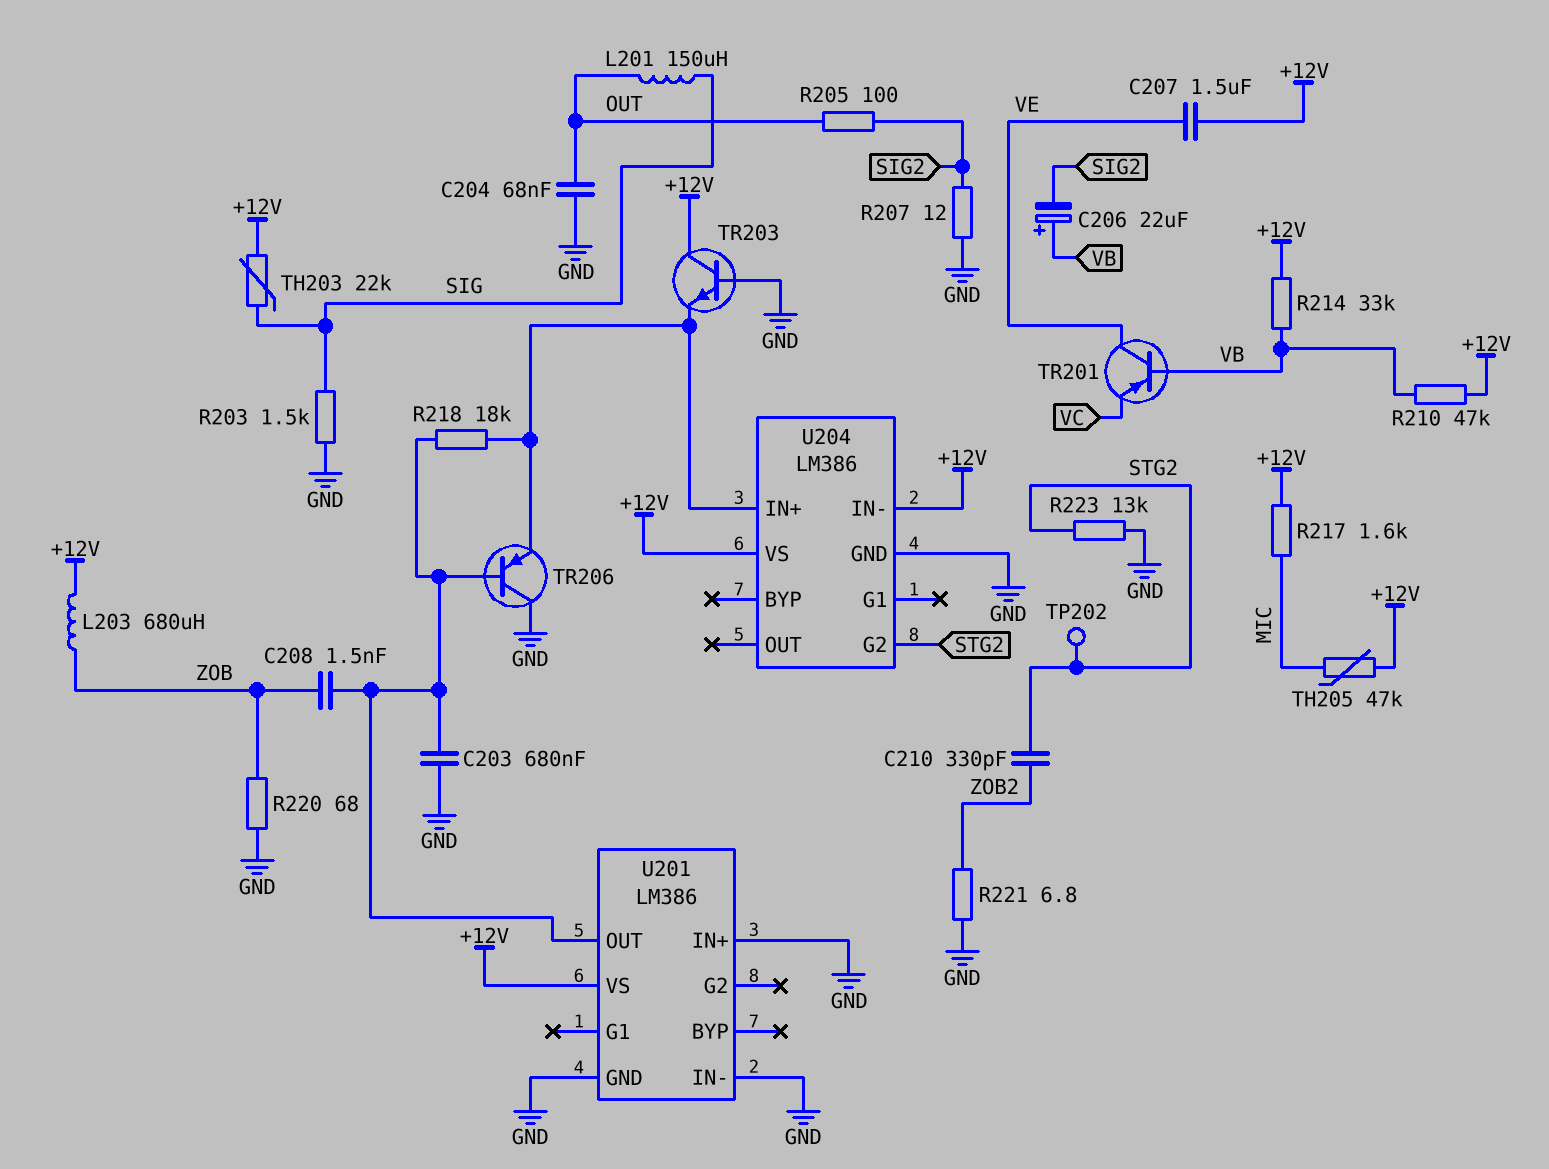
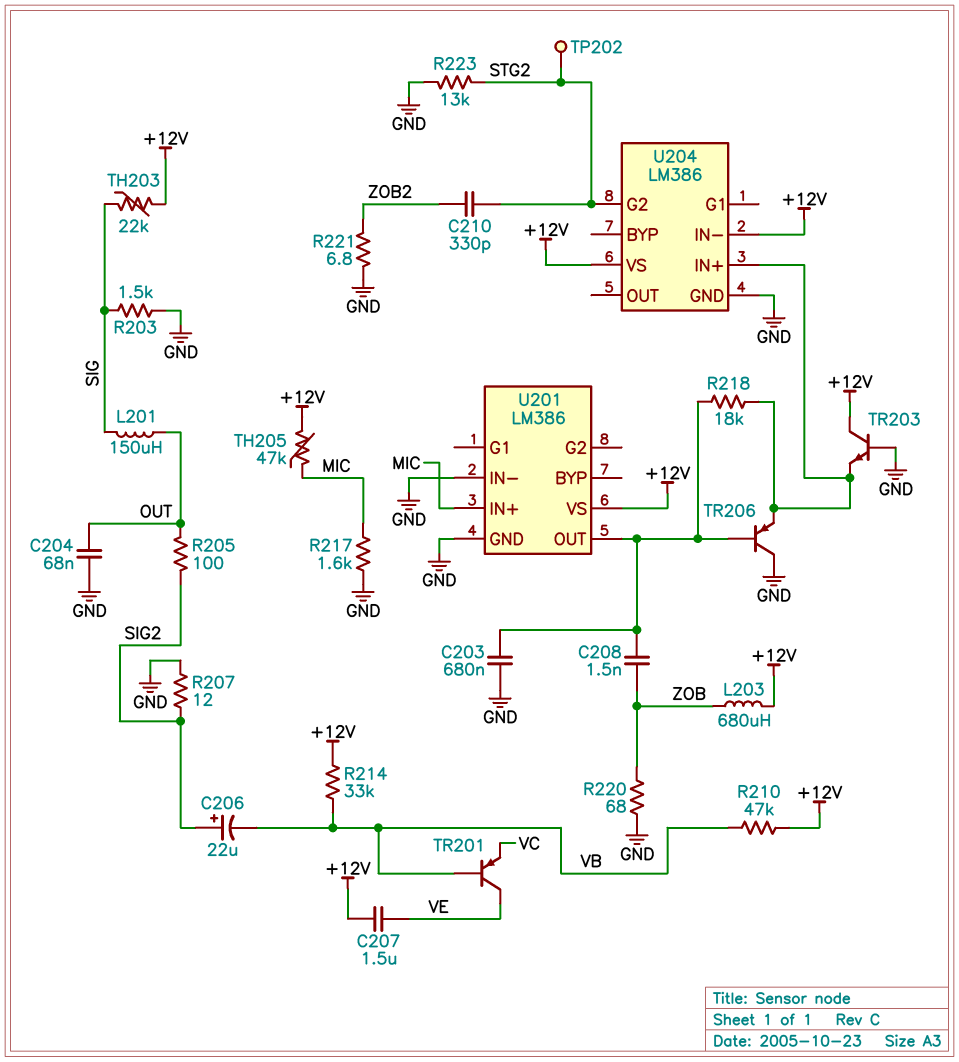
C206: 22uF (plus VB, minus SIG2) -> 22uF (plus SIG2, minus VB)
R217: 1.6k (+12V, MIC) -> 1.6k (GND, MIC)
U201 pin IN+: GND -> MIC

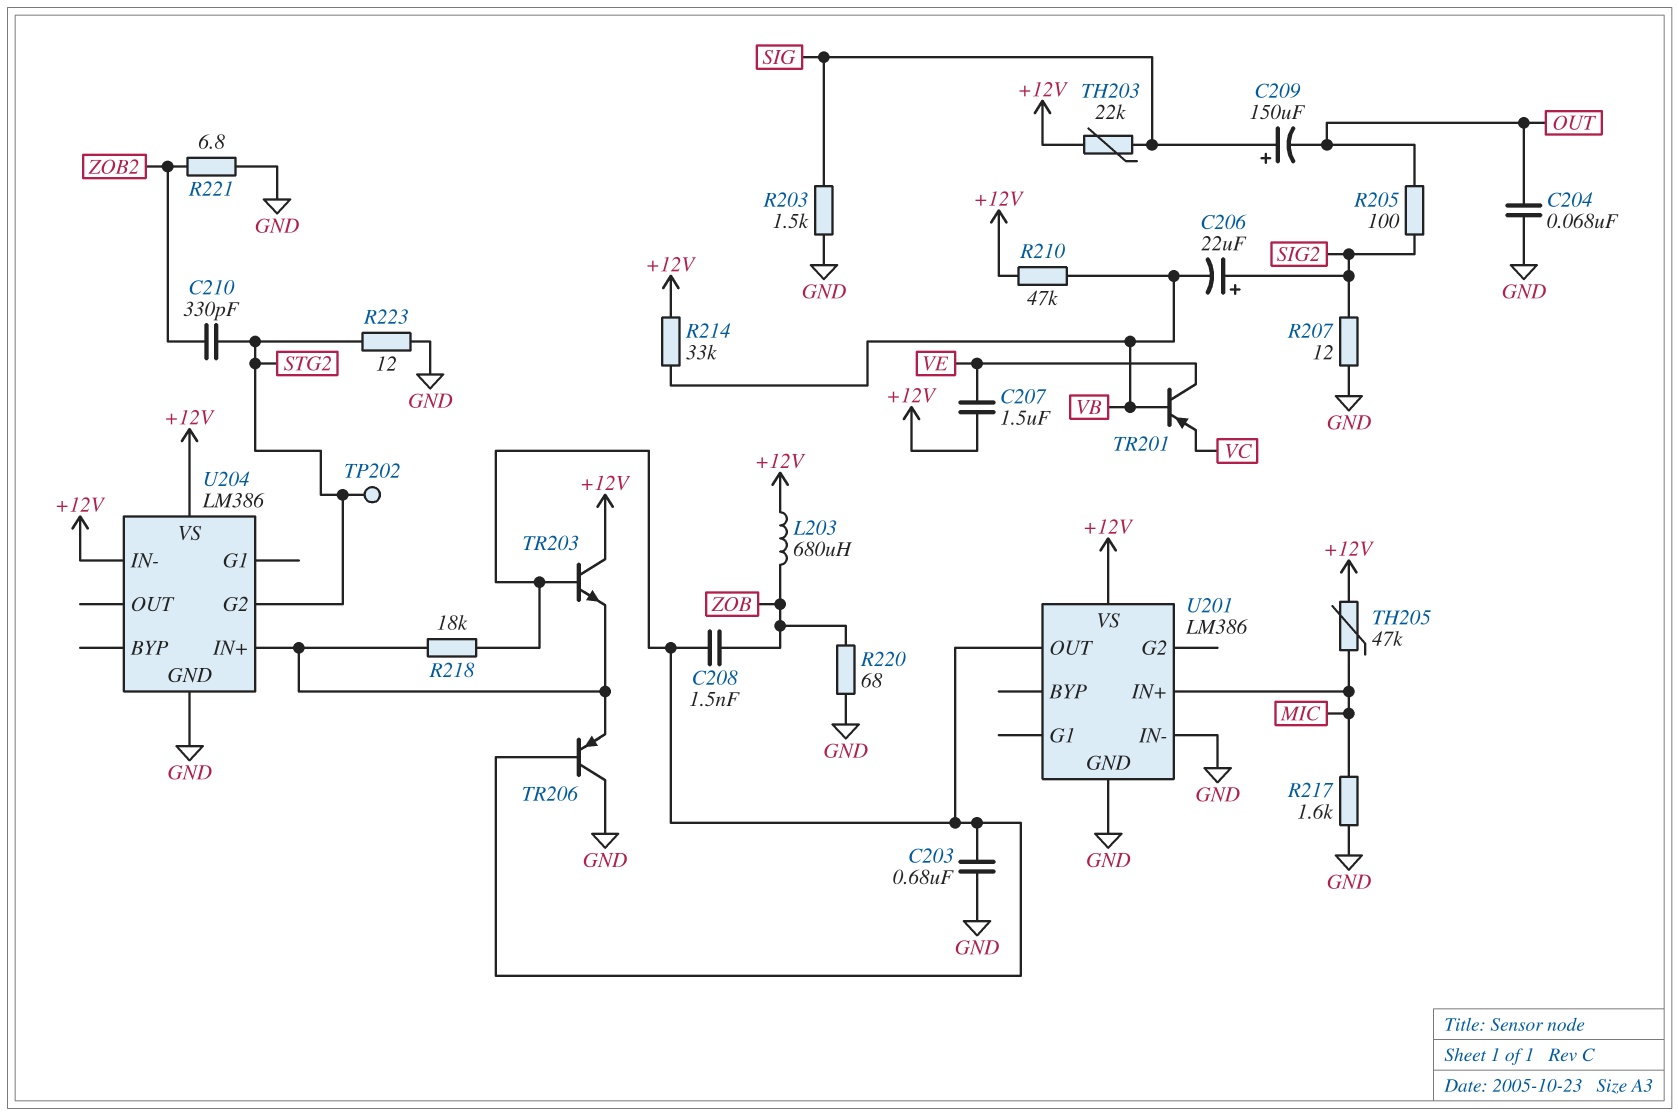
C209: none -> 150uF (plus SIG, minus OUT)
L201: 150uH (OUT, SIG) -> none
R223: 13k (GND, STG2) -> 12 (GND, STG2)
TR203: NPN (B GND, C +12V, E U204/IN+) -> NPN (B U201/OUT, C +12V, E U204/IN+)

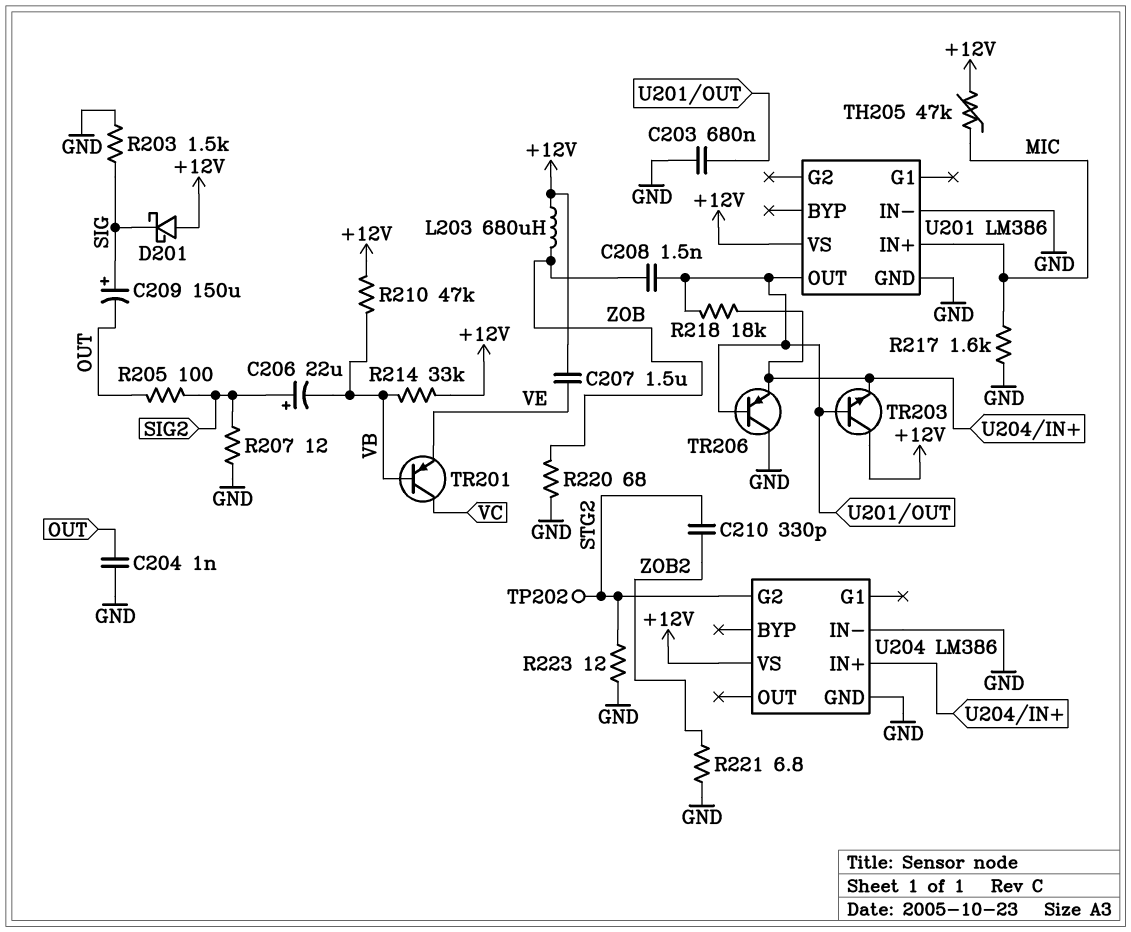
C204: 68nF (GND, OUT) -> 1nF (GND, OUT)
D201: none -> schottky (A +12V, K SIG)
TH203: 22k (+12V, SIG) -> none
TR201: PNP (B VB, C VE, E VC) -> PNP (B VB, C VC, E VE)
U204 pin IN-: +12V -> GND

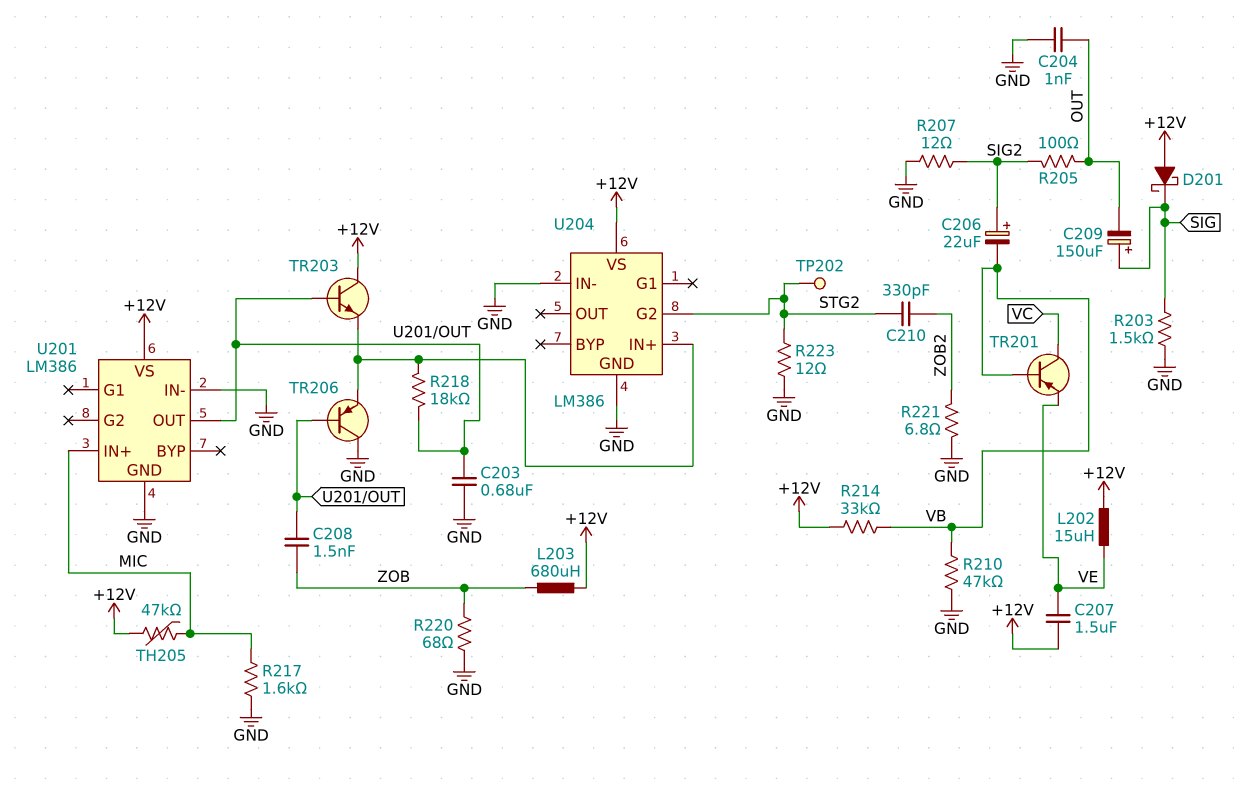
L202: none -> 15uH (+12V, VE)
R210: 47k (+12V, VB) -> 47k (GND, VB)

